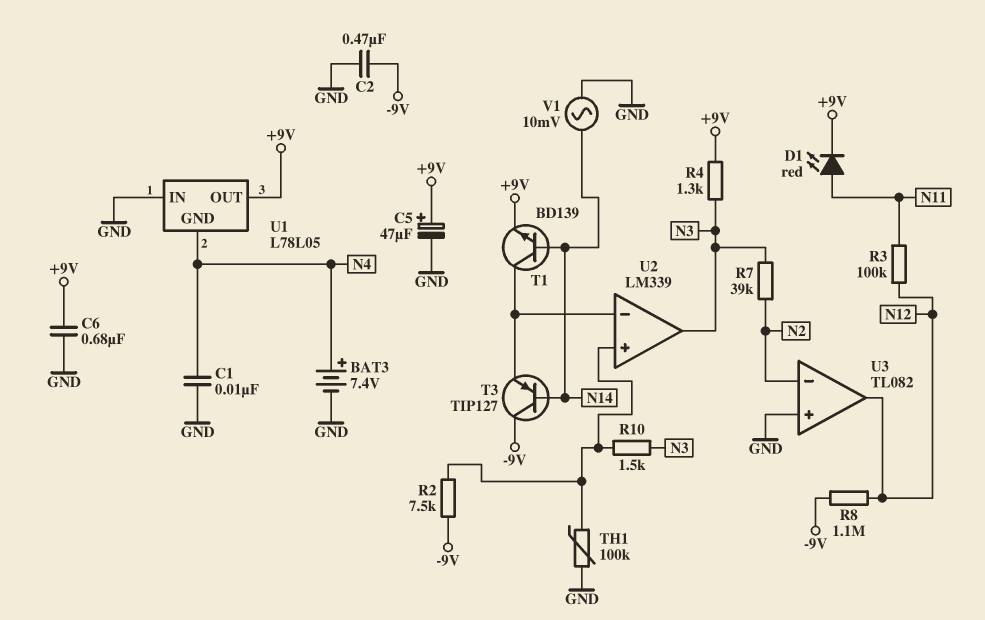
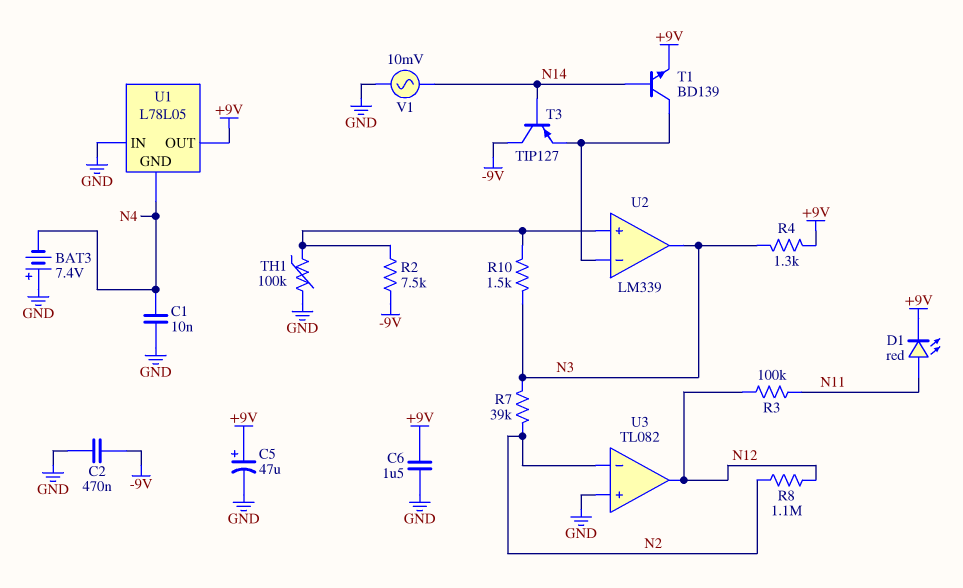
BAT3: 7.4V (plus N4, minus GND) -> 7.4V (plus GND, minus N4)
C6: 680nF (+9V, GND) -> 1.5uF (+9V, GND)
R8: 1.1M (-9V, N12) -> 1.1M (N2, N12)

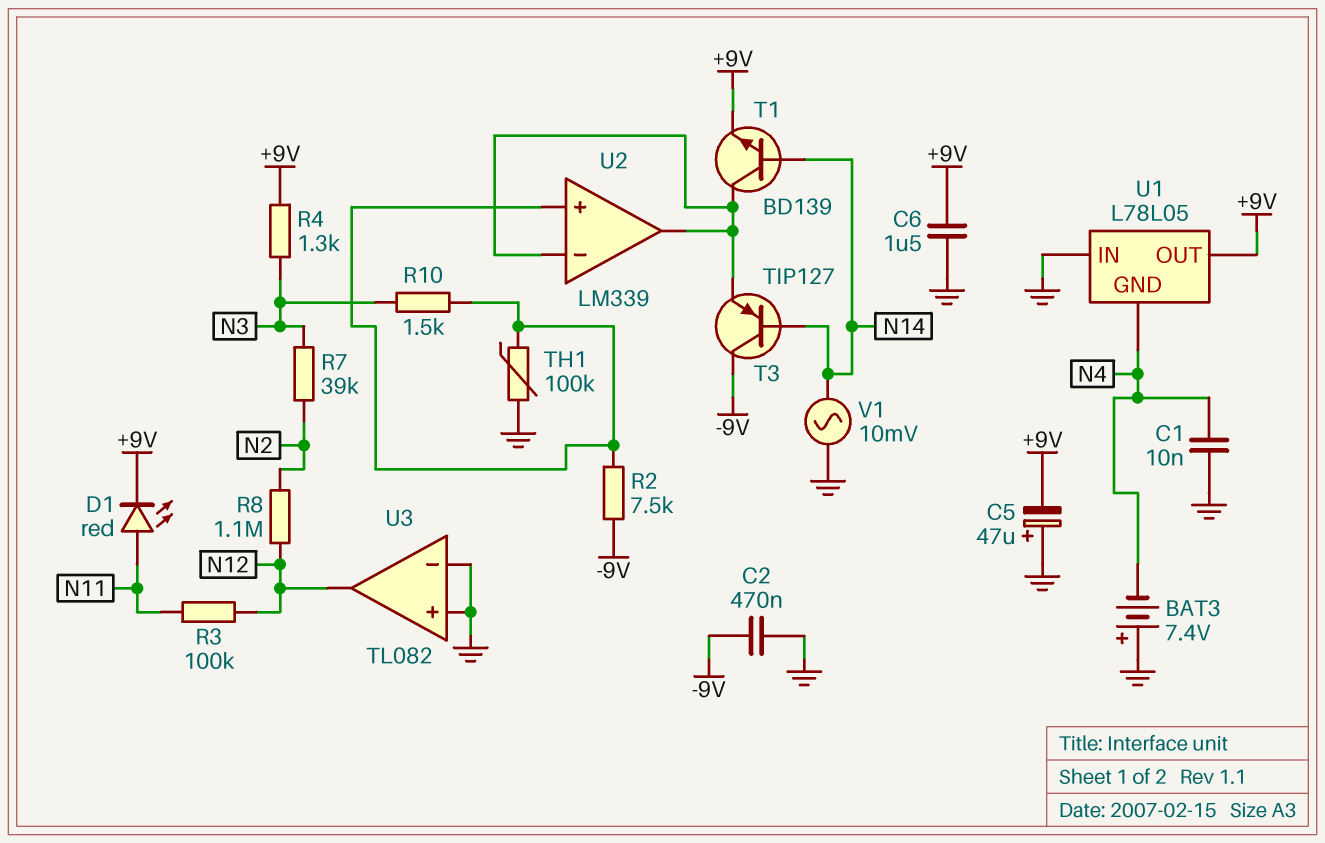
C5: 47uF (plus +9V, minus GND) -> 47uF (plus GND, minus +9V)
U2 pin out: N3 -> U2/in-
U3 pin in-: N2 -> GND

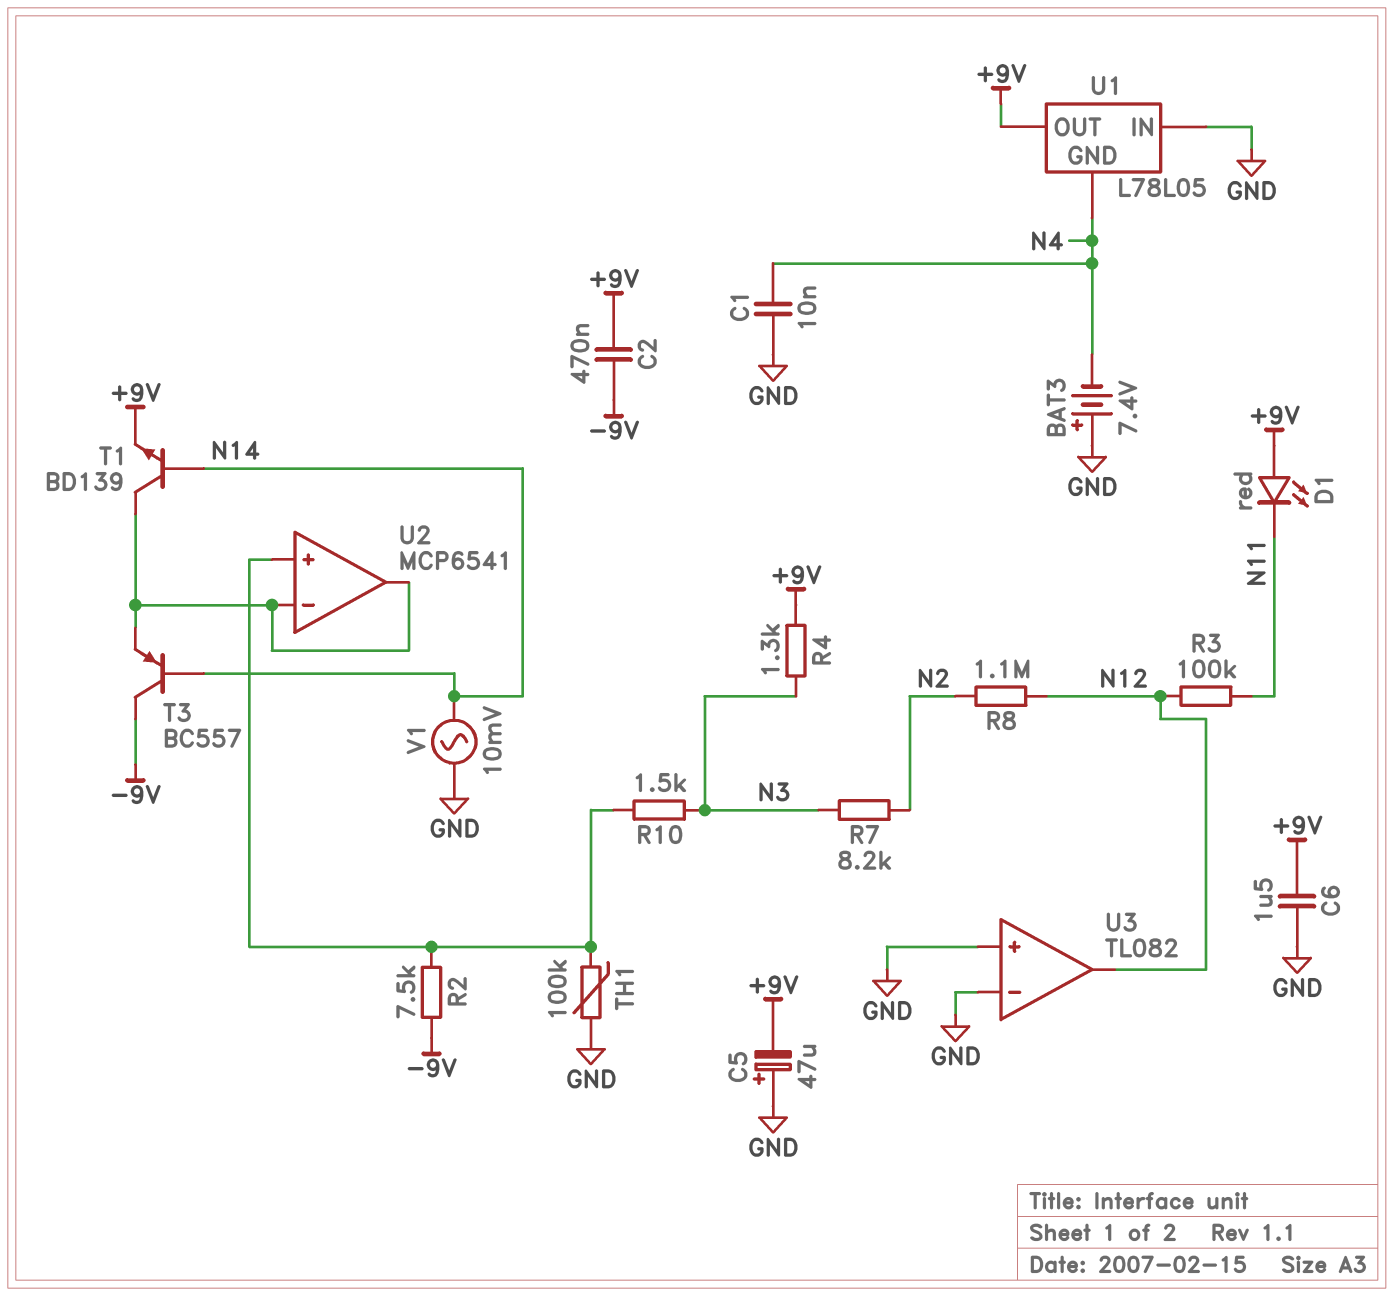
C2: 470nF (-9V, GND) -> 470nF (+9V, -9V)
D1: LED red (A N11, K +9V) -> LED red (A +9V, K N11)
R7: 39k (N2, N3) -> 8.2k (N2, N3)
T3: PNP TIP127 (B N14, C -9V, E U2/in-) -> PNP BC557 (B N14, C -9V, E U2/in-)
U2: LM339 -> MCP6541

